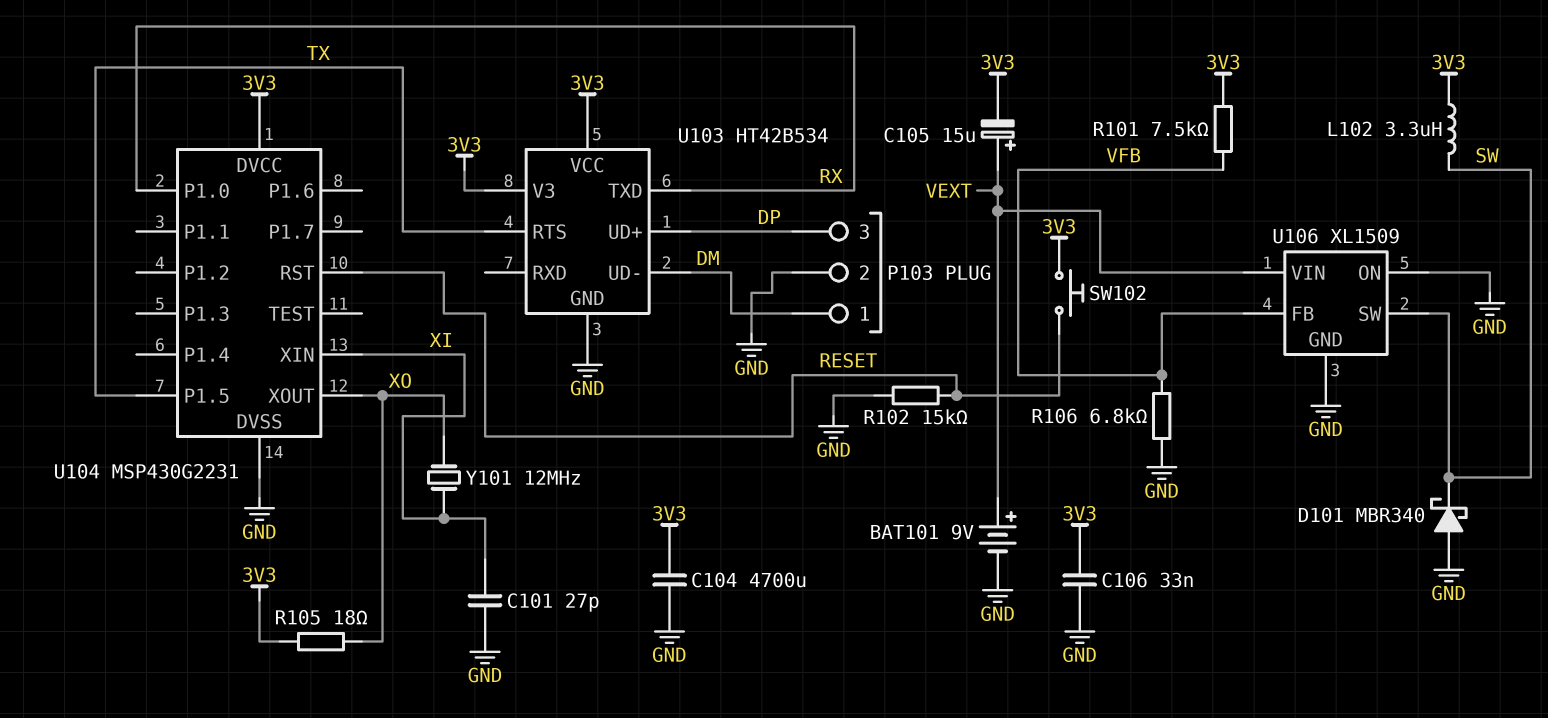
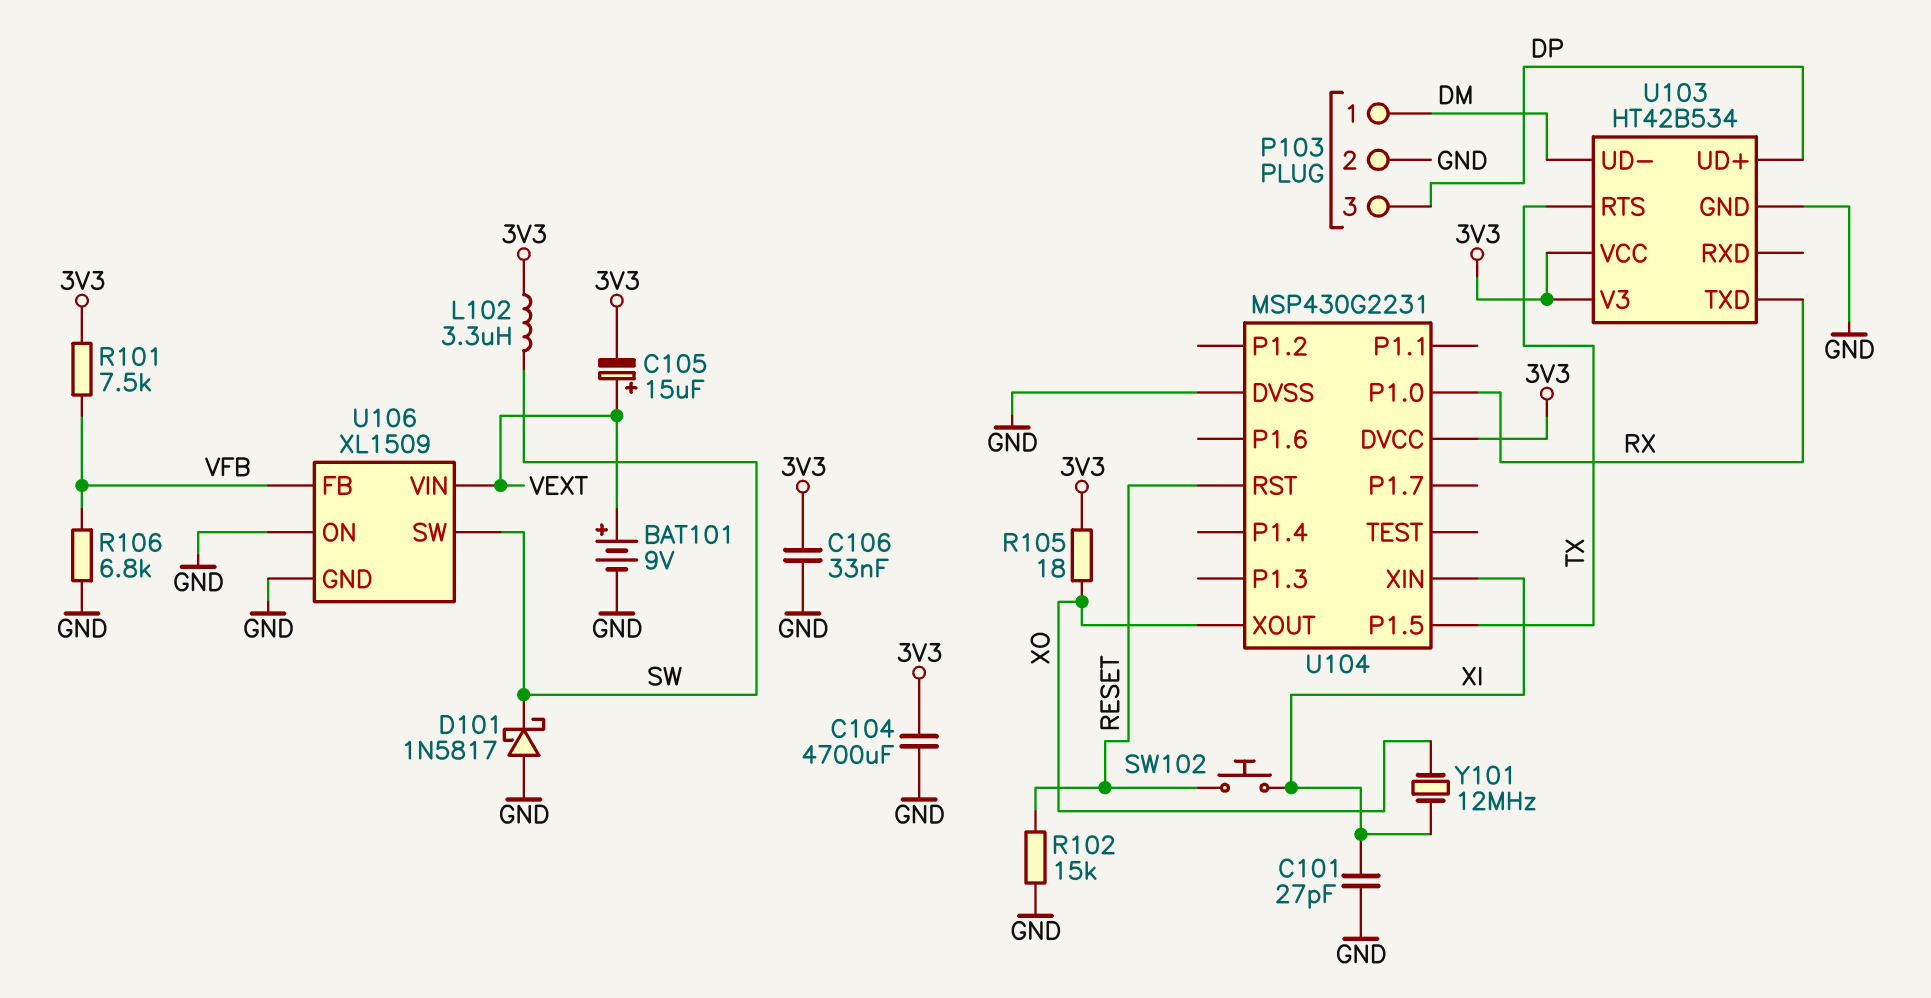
D101: schottky MBR340 (A GND, K SW) -> schottky 1N5817 (A GND, K SW)
SW102: button (3V3, RESET) -> button (RESET, XI)

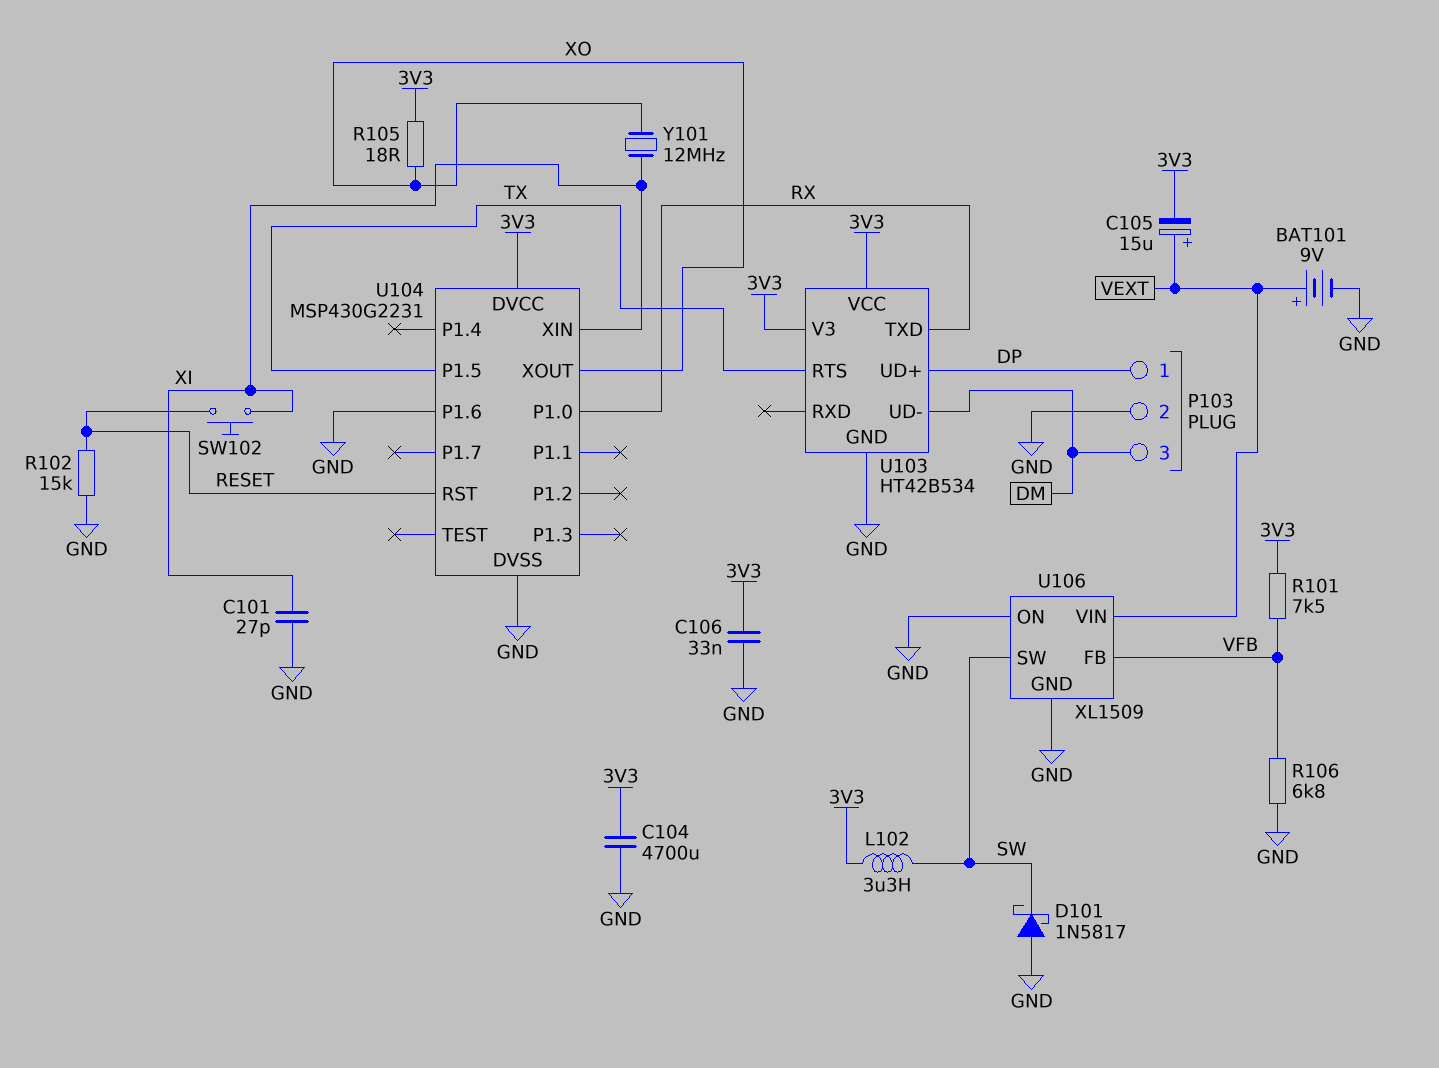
P103 pin 1: DM -> DP
P103 pin 3: DP -> DM
U104 pin P1.6: none -> GND

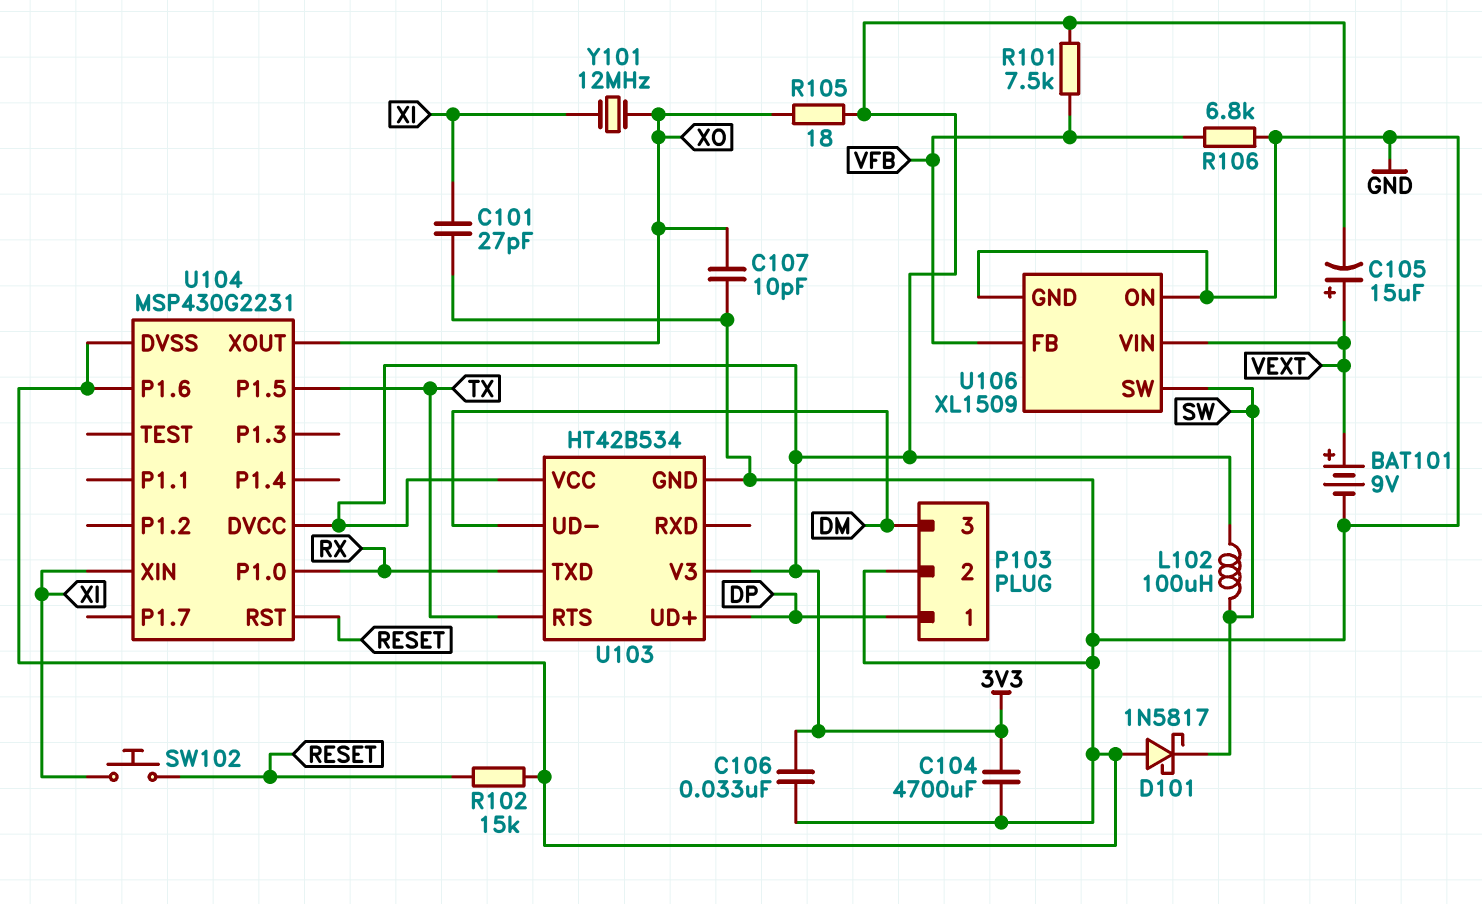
C107: none -> 10pF (GND, XO)
L102: 3.3uH (3V3, SW) -> 100uH (3V3, SW)

